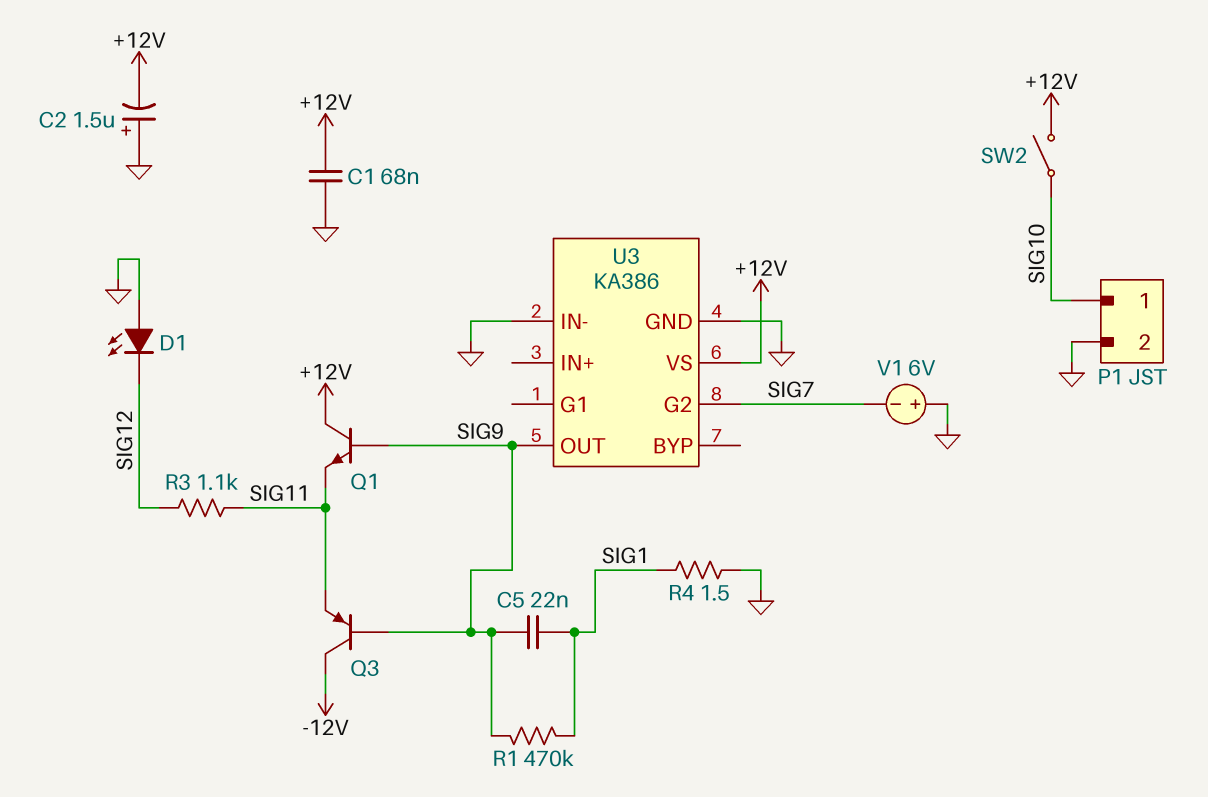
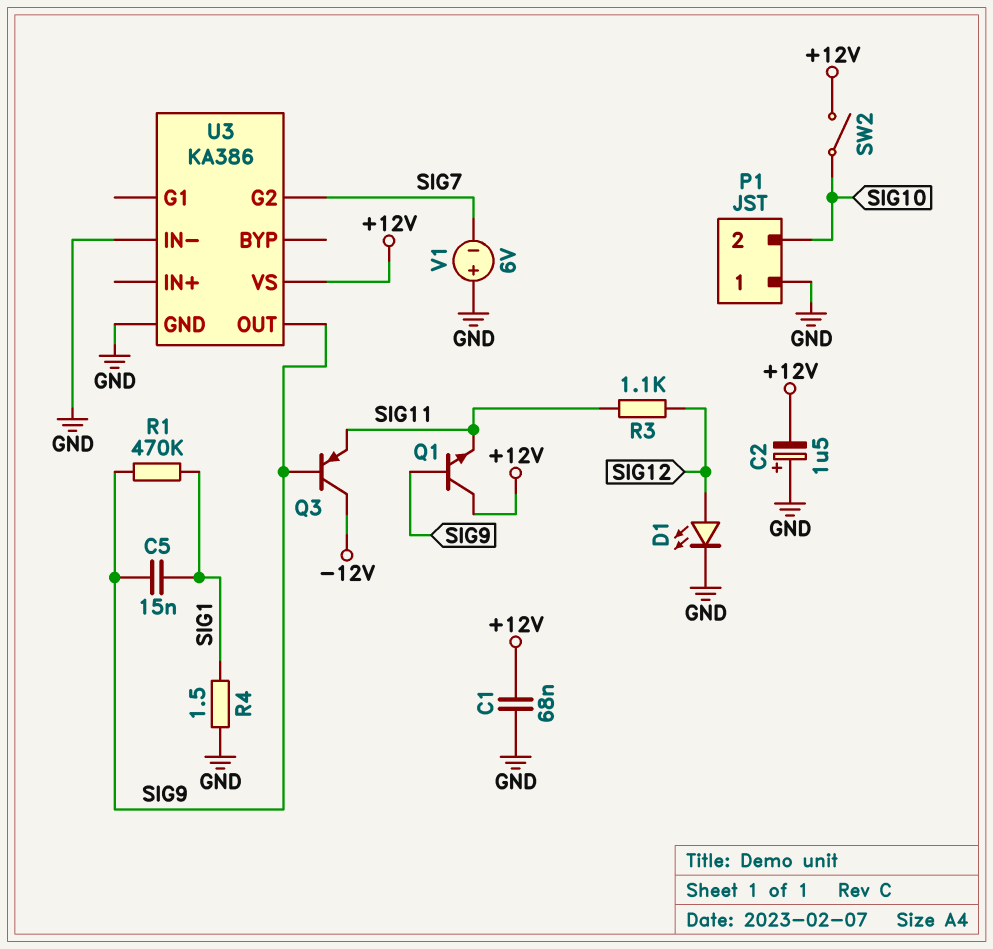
C5: 22nF (SIG1, SIG9) -> 15nF (SIG1, SIG9)
D1: LED (A GND, K SIG12) -> LED (A SIG12, K GND)
P1 pin 1: SIG10 -> GND
P1 pin 2: GND -> SIG10

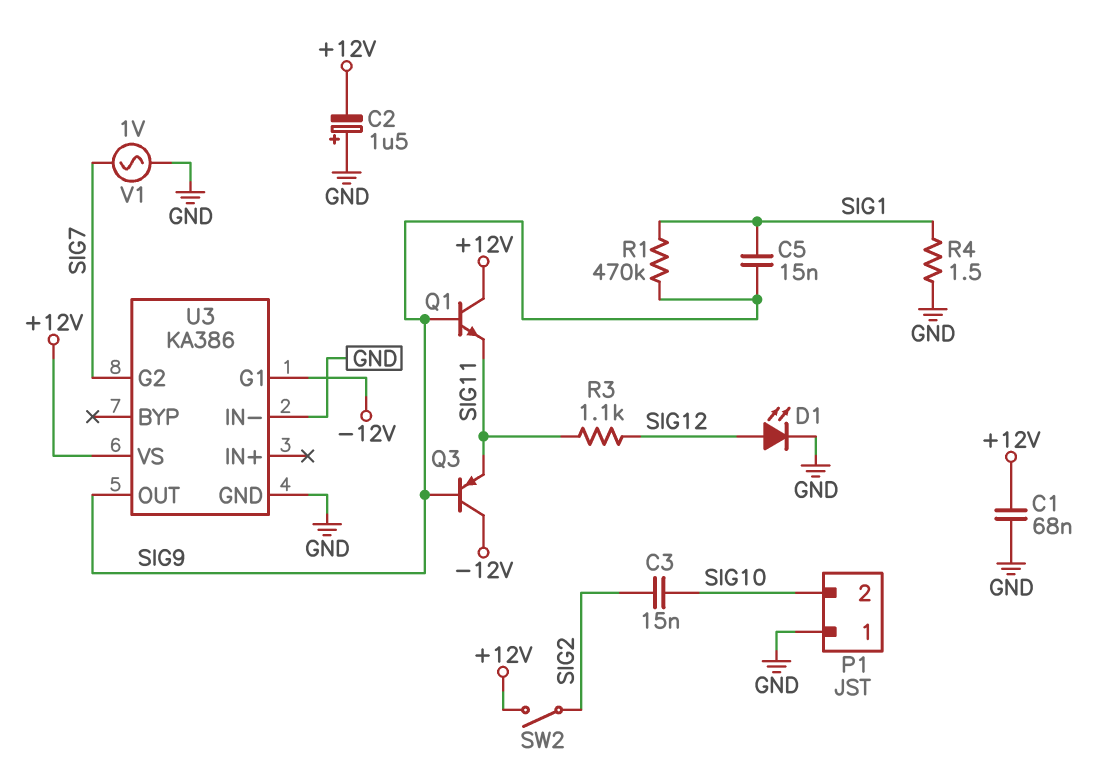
C3: none -> 15nF (SIG2, SIG10)
SW2: switch (+12V, SIG10) -> switch (+12V, SIG2)
U3 pin G1: none -> -12V
V1: 6V (plus GND, minus SIG7) -> AC 1V (GND, SIG7)

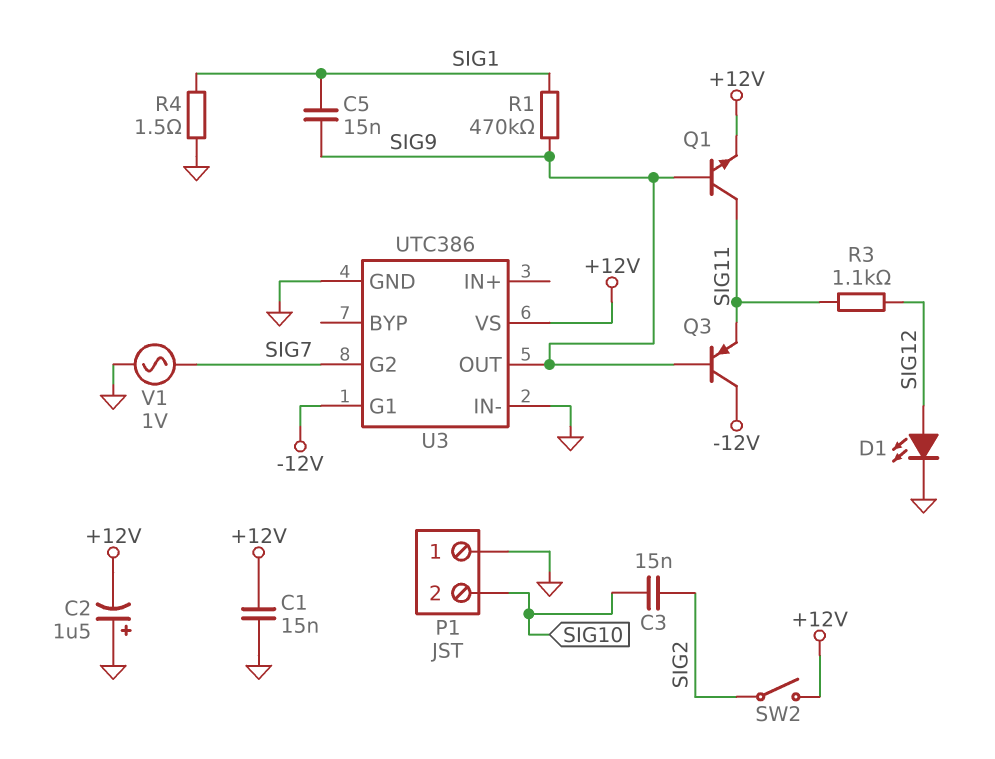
C1: 68nF (+12V, GND) -> 15nF (+12V, GND)
Q1: NPN (B SIG9, C +12V, E SIG11) -> NPN (B SIG9, C SIG11, E +12V)
U3: KA386 -> UTC386

